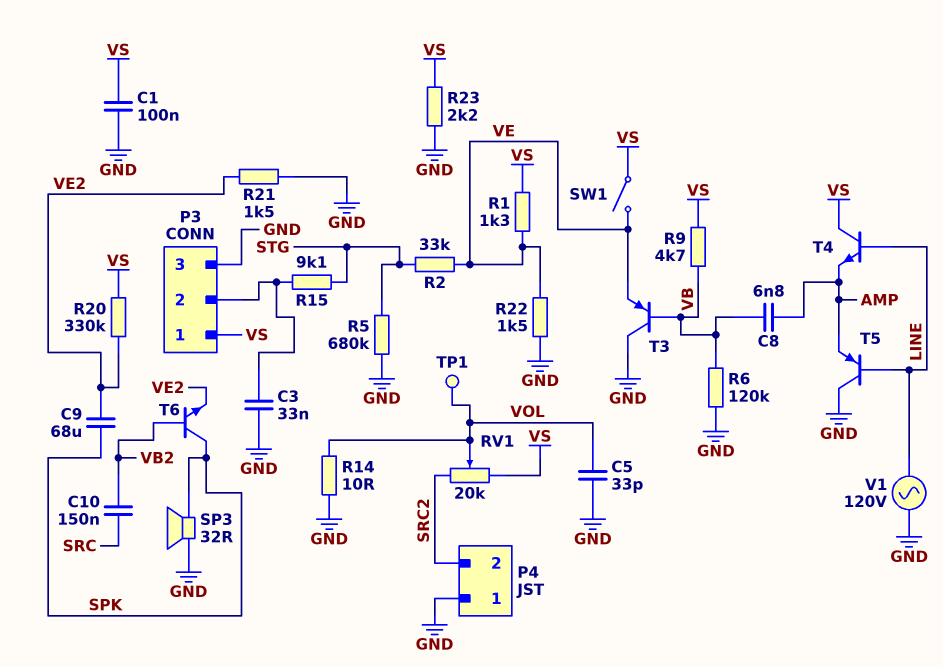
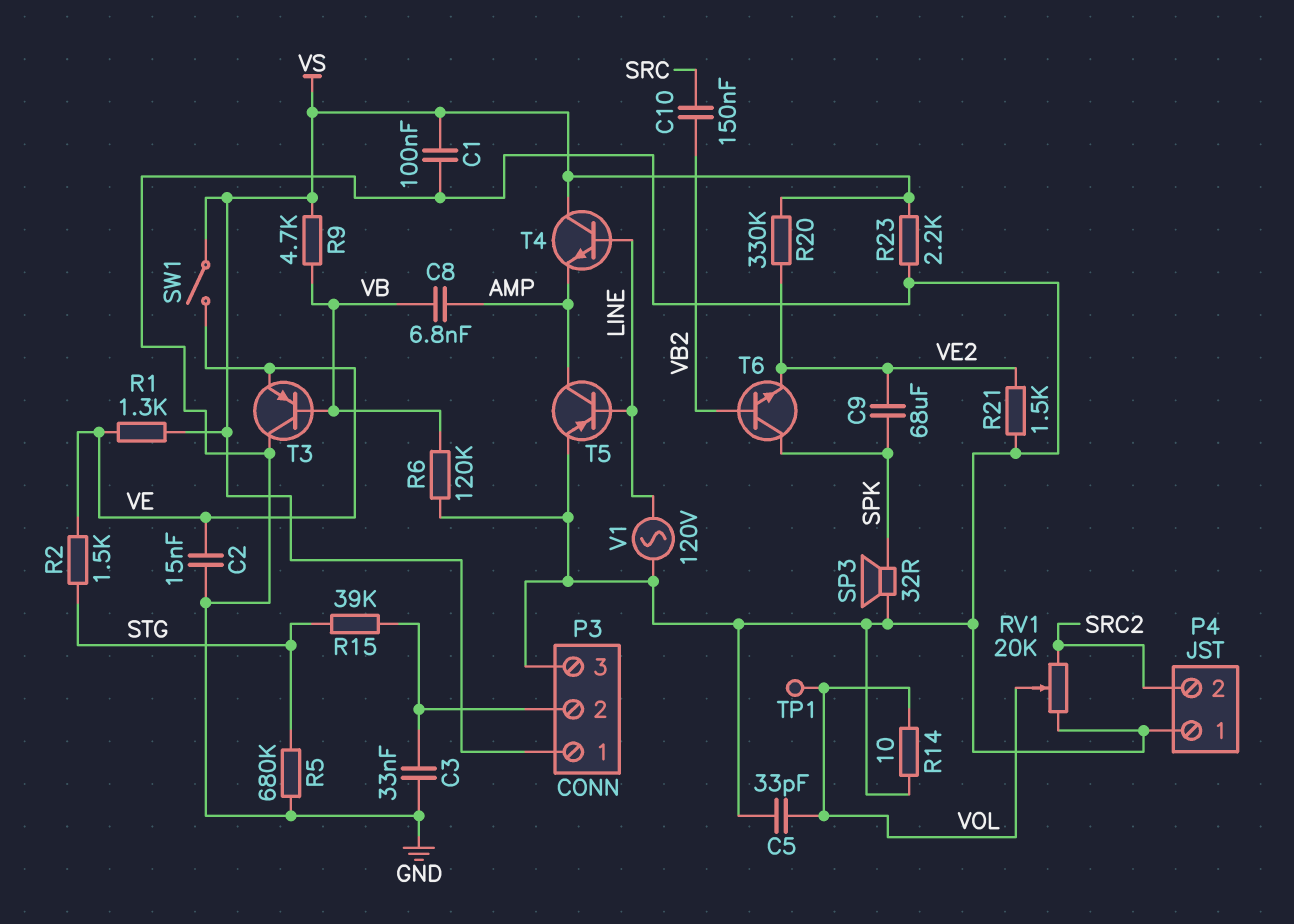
C2: none -> 15nF (GND, VE)
R2: 33k (STG, VE) -> 1.5k (STG, VE)
R15: 9.1k (P3/2, STG) -> 39k (P3/2, STG)
R22: 1.5k (GND, VE) -> none
RV1: 20k (SRC2, VS, wiper VOL) -> 20k (GND, SRC2, wiper VOL)
T5: PNP (B LINE, C GND, E AMP) -> PNP (B LINE, C AMP, E GND)

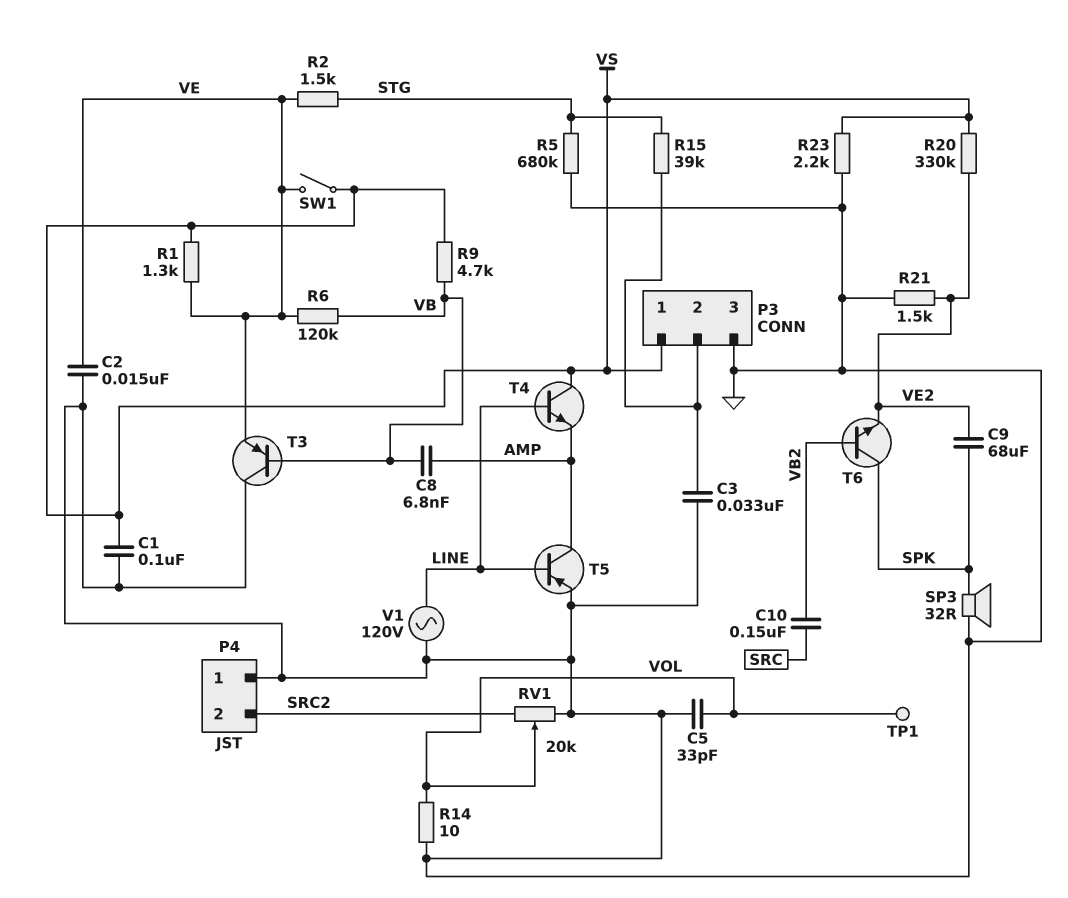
R6: 120k (GND, VB) -> 120k (VB, VE)

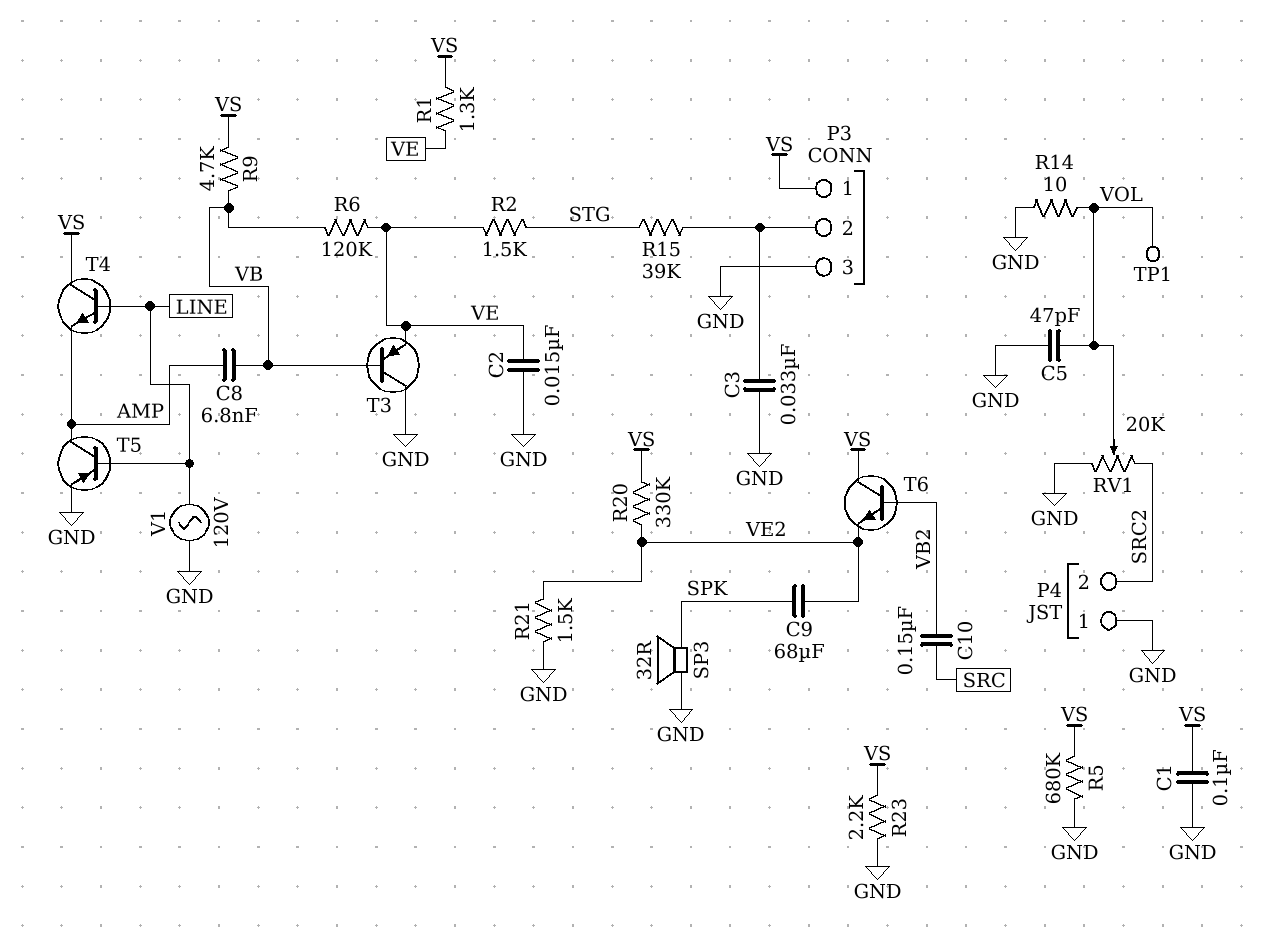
C5: 33pF (GND, VOL) -> 47pF (GND, VOL)
R5: 680k (GND, STG) -> 680k (GND, VS)
SW1: switch (VE, VS) -> none
T6: NPN (B VB2, C SPK, E VE2) -> NPN (B VB2, C VS, E VE2)

